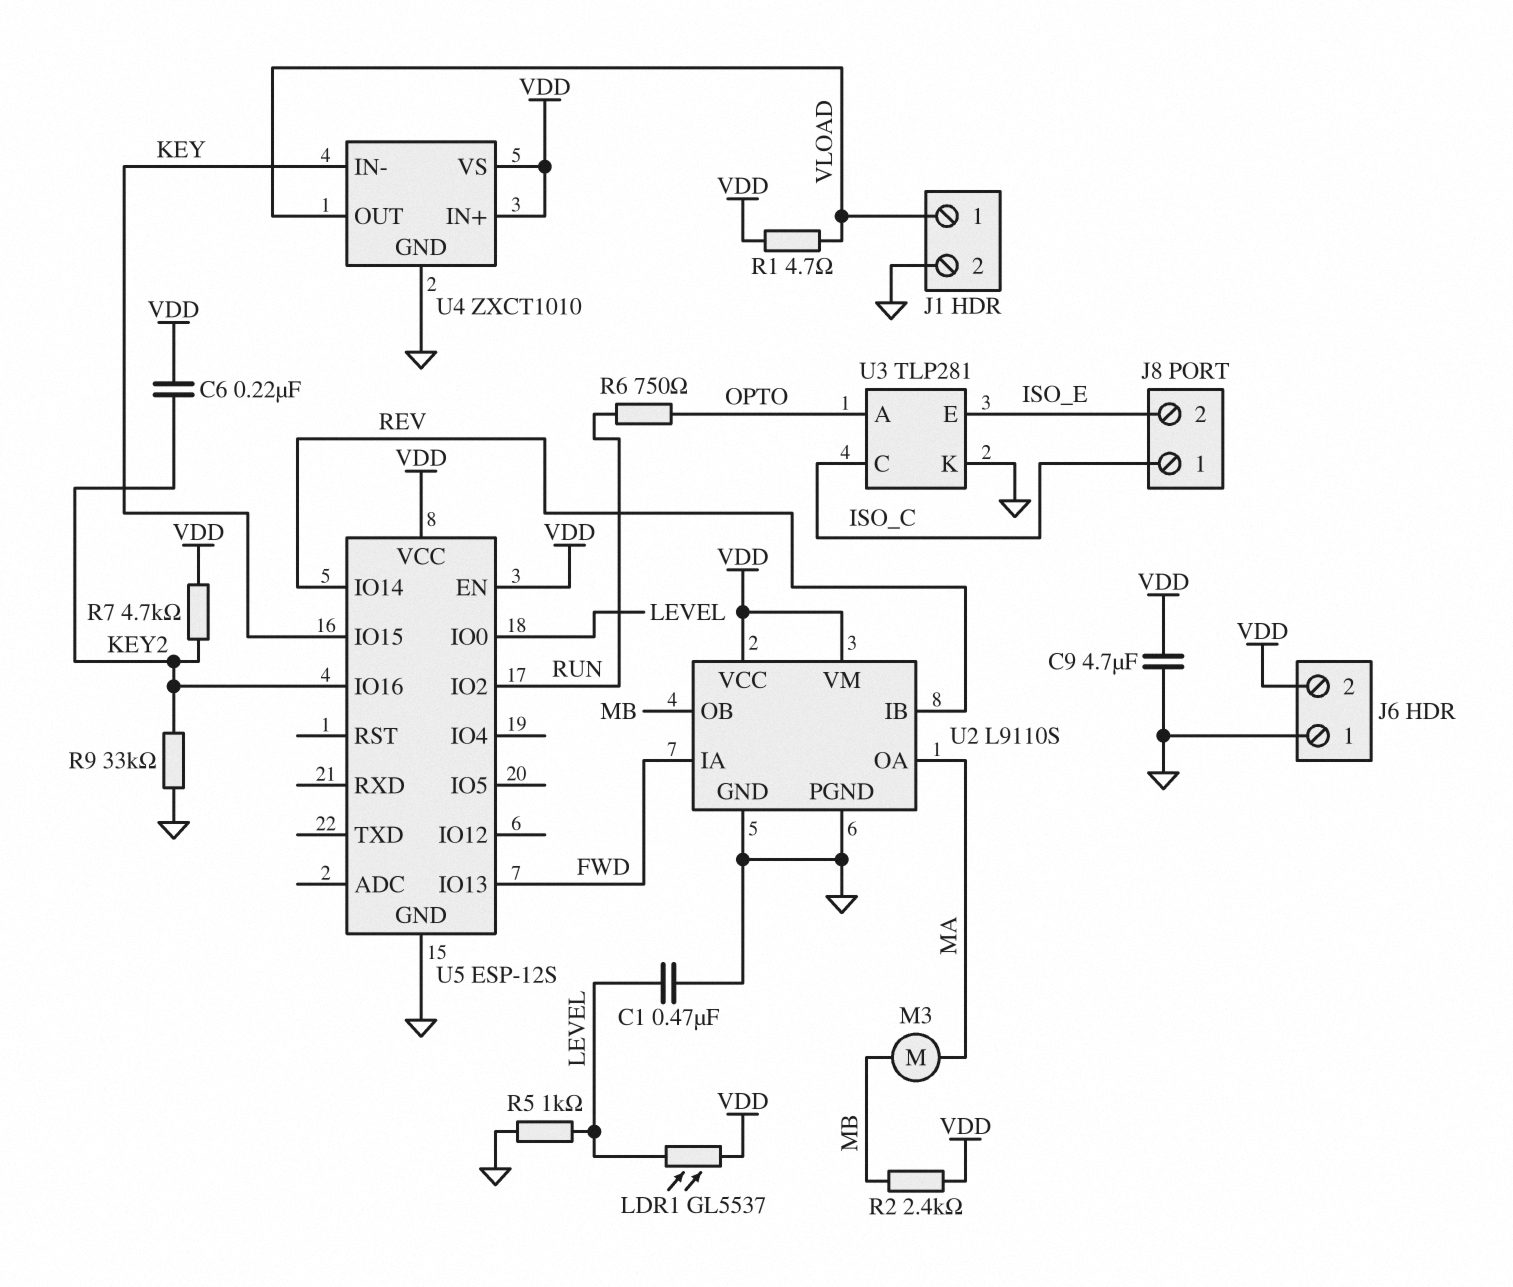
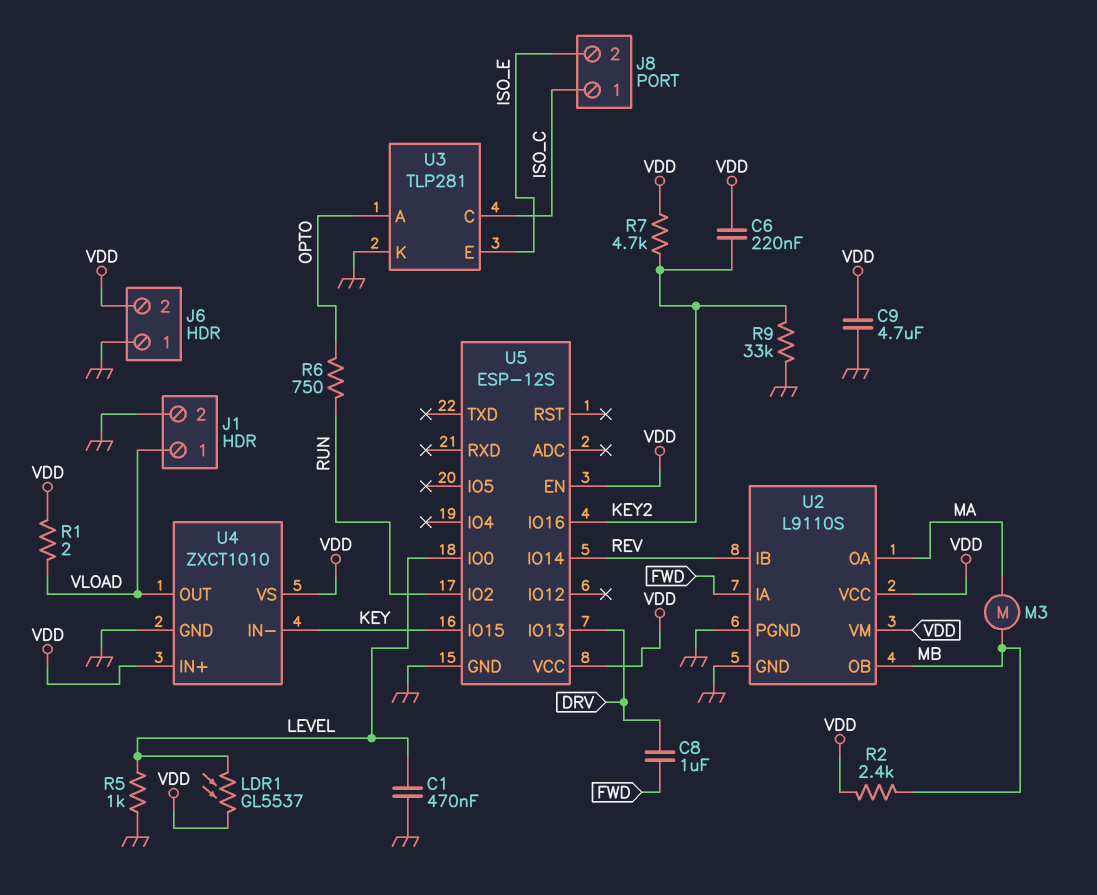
C8: none -> 1uF (DRV, FWD)
R1: 4.7 (VDD, VLOAD) -> 2 (VDD, VLOAD)
U5 pin IO13: FWD -> DRV

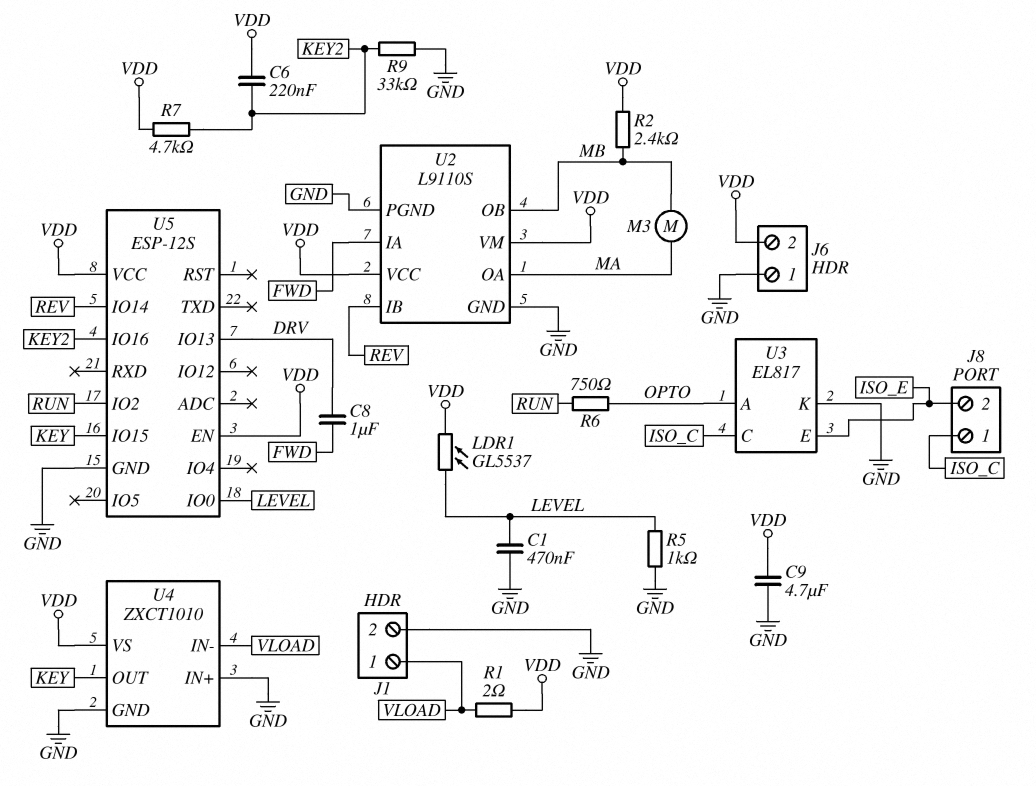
U3: TLP281 -> EL817
U4 pin IN+: VDD -> GND
U4 pin IN-: KEY -> VLOAD
U4 pin OUT: VLOAD -> KEY

